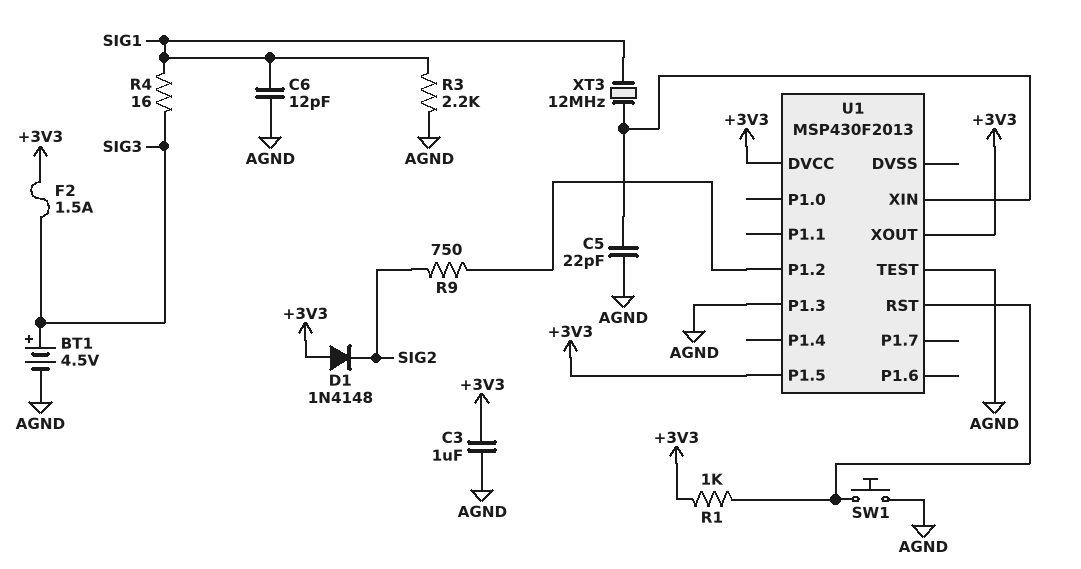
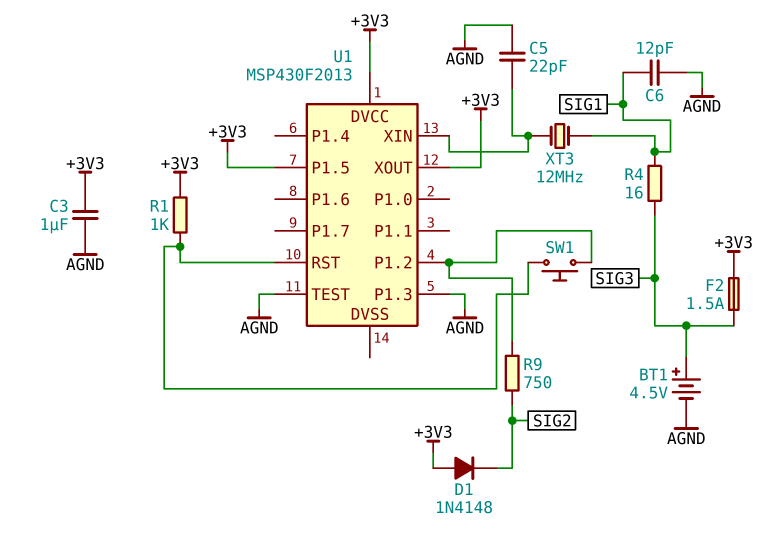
R3: 2.2k (AGND, SIG1) -> none
SW1: button (AGND, U1/RST) -> button (U1/P1.2, U1/RST)

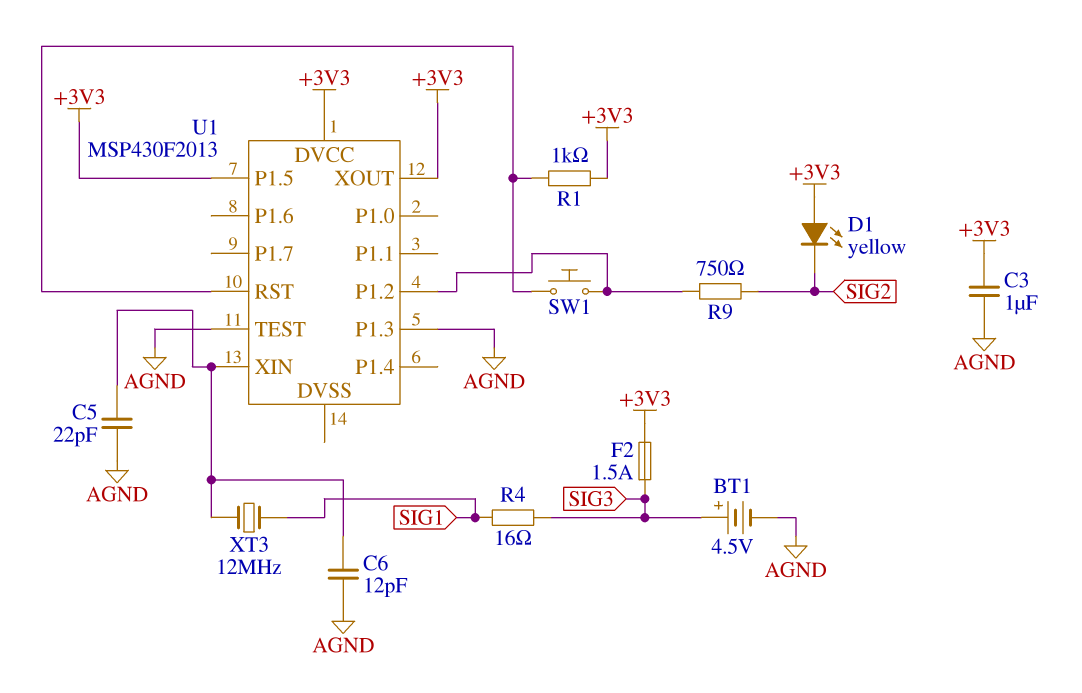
C6: 12pF (AGND, SIG1) -> 12pF (AGND, U1/XIN)
D1: diode 1N4148 (A +3V3, K SIG2) -> LED yellow (A +3V3, K SIG2)

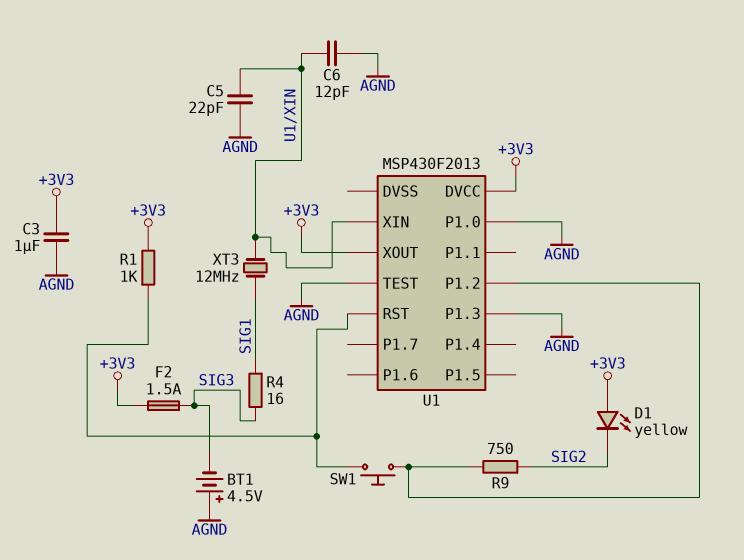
BT1: 4.5V (plus SIG3, minus AGND) -> 4.5V (plus AGND, minus SIG3)
U1 pin P1.0: none -> AGND
U1 pin P1.5: +3V3 -> none

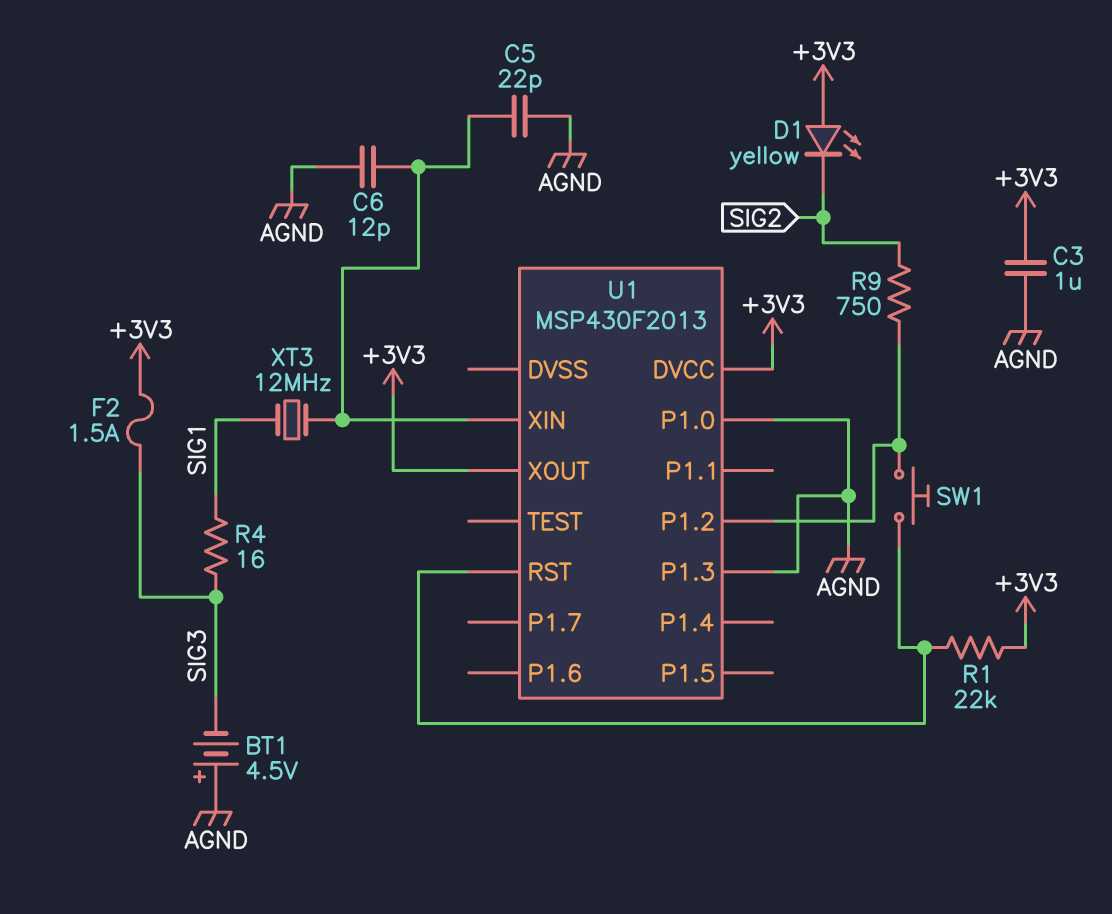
R1: 1k (+3V3, U1/RST) -> 22k (+3V3, U1/RST)
U1 pin TEST: AGND -> none

